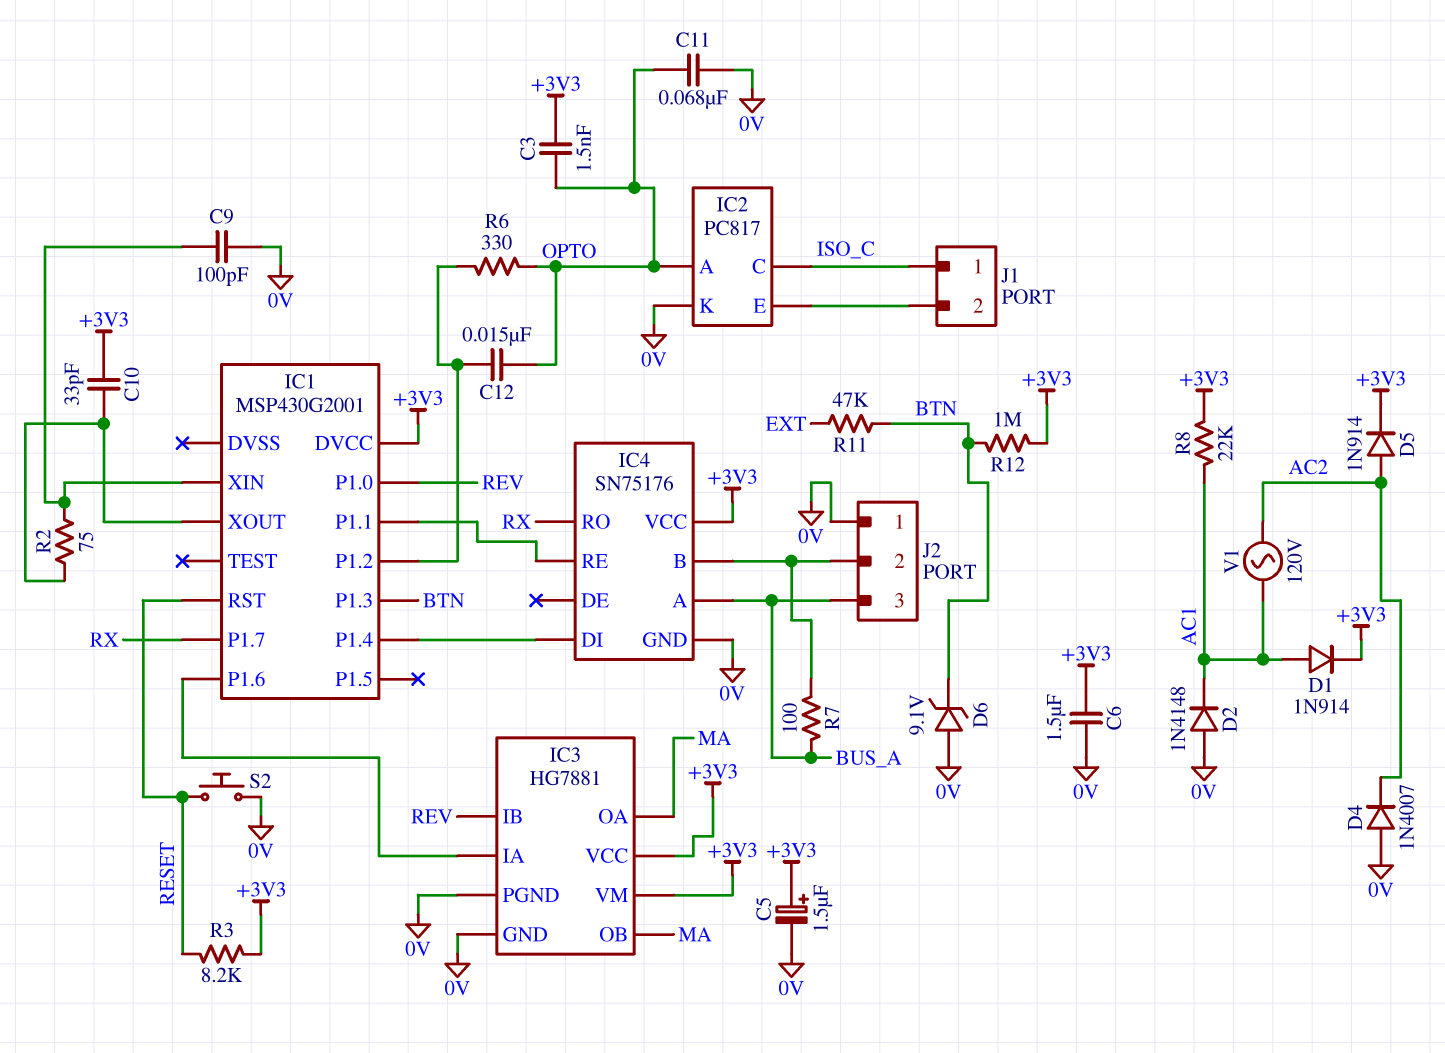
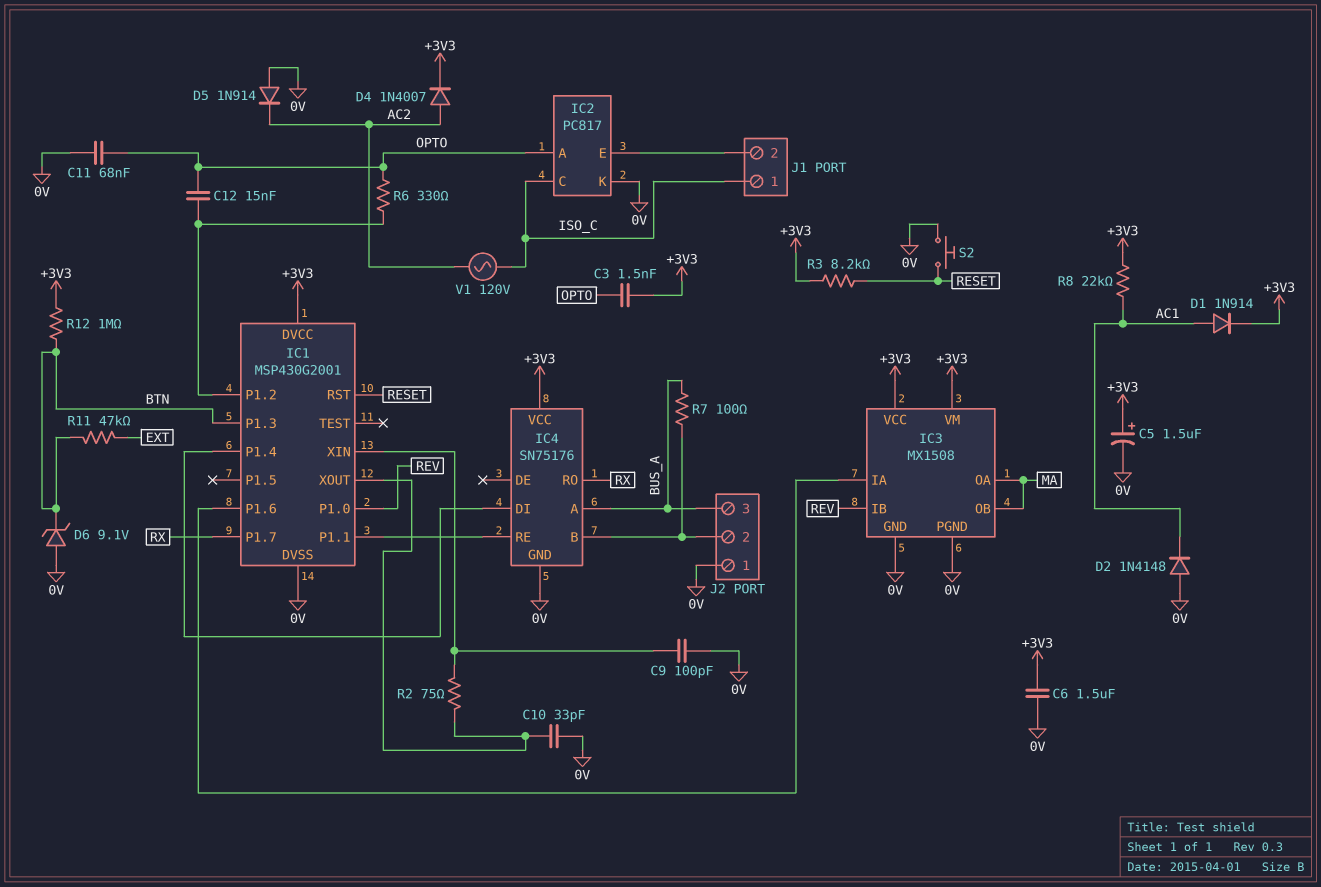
C10: 33pF (+3V3, IC1/XOUT) -> 33pF (0V, IC1/XOUT)
D4: diode 1N4007 (A 0V, K AC2) -> diode 1N4007 (A AC2, K +3V3)
D5: diode 1N914 (A AC2, K +3V3) -> diode 1N914 (A 0V, K AC2)
IC1 pin DVSS: none -> 0V
IC3: HG7881 -> MX1508
V1: AC 120V (AC1, AC2) -> AC 120V (AC2, ISO_C)

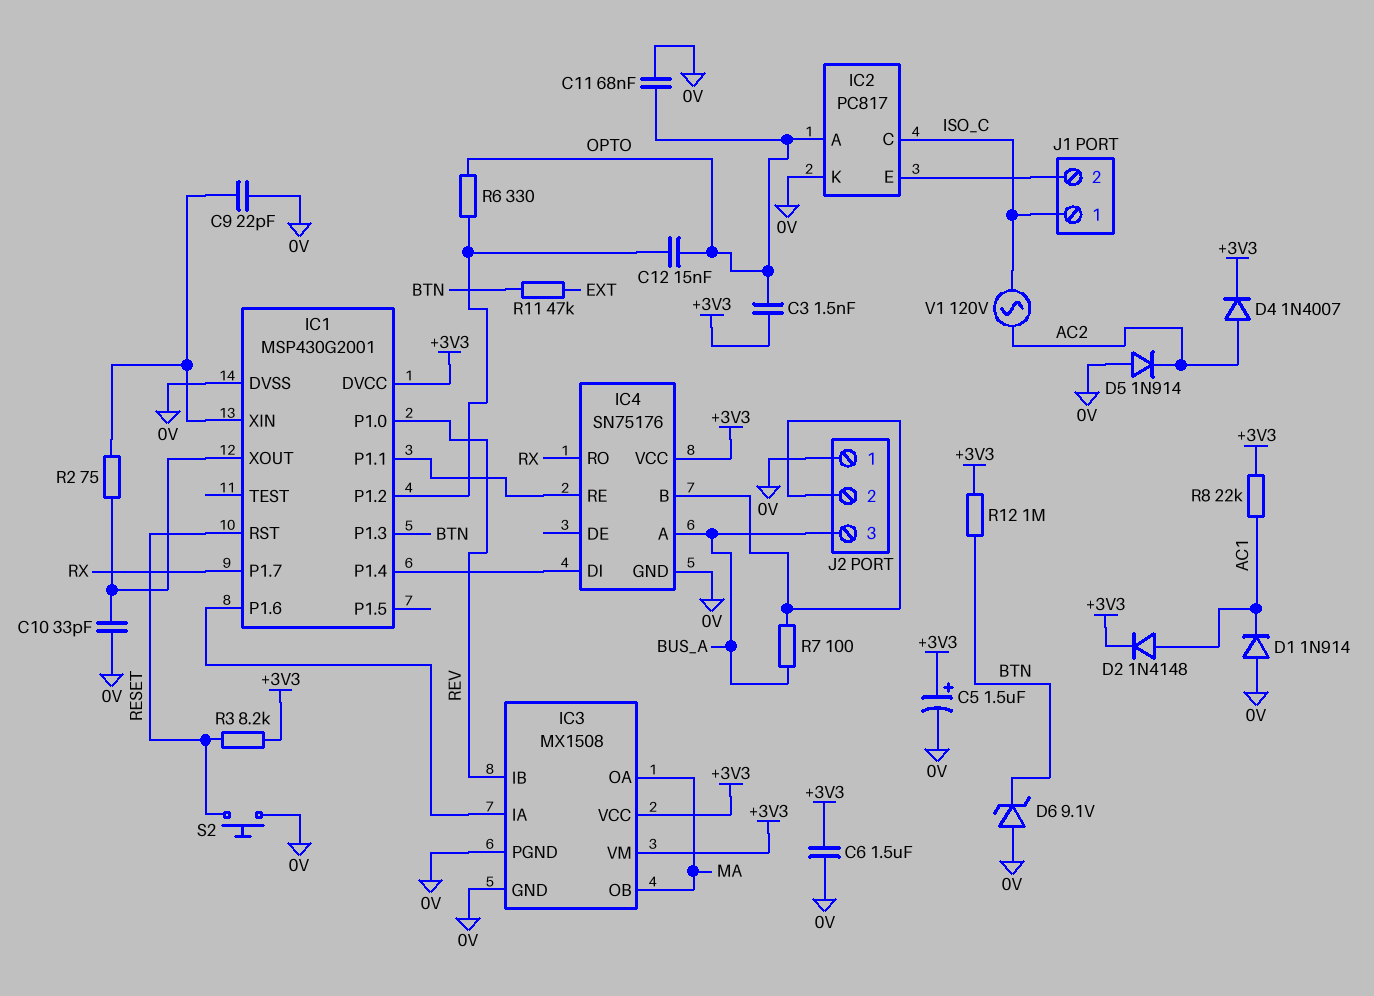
C9: 100pF (0V, IC1/XIN) -> 22pF (0V, IC1/XIN)
D1: diode 1N914 (A AC1, K +3V3) -> diode 1N914 (A 0V, K AC1)
D2: diode 1N4148 (A 0V, K AC1) -> diode 1N4148 (A AC1, K +3V3)

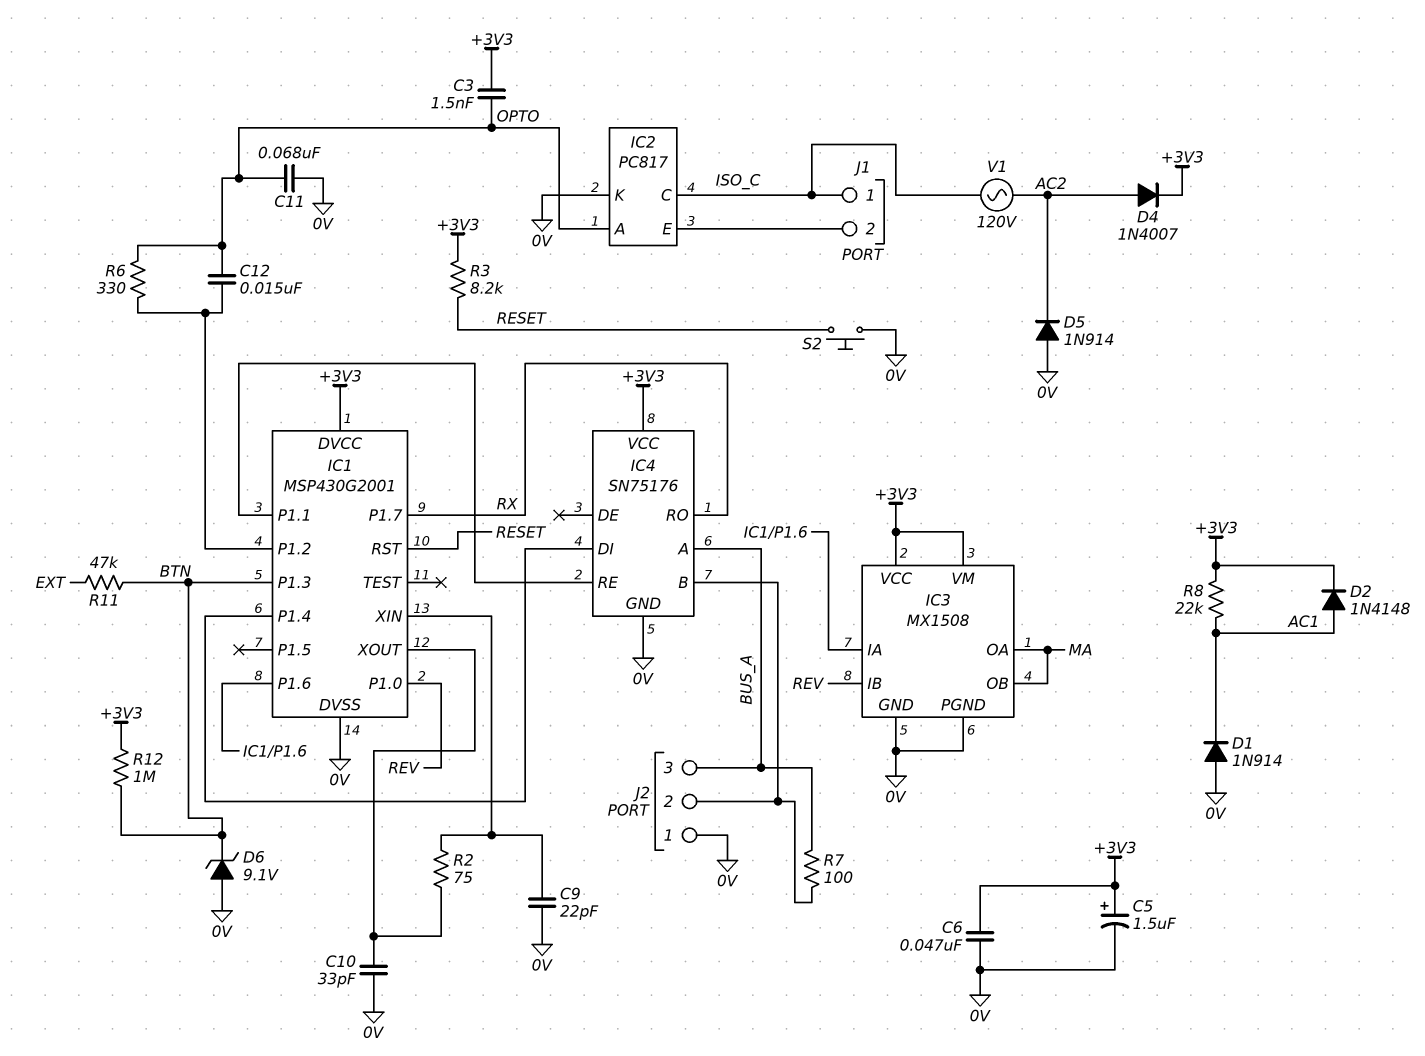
C6: 1.5uF (+3V3, 0V) -> 47nF (+3V3, 0V)

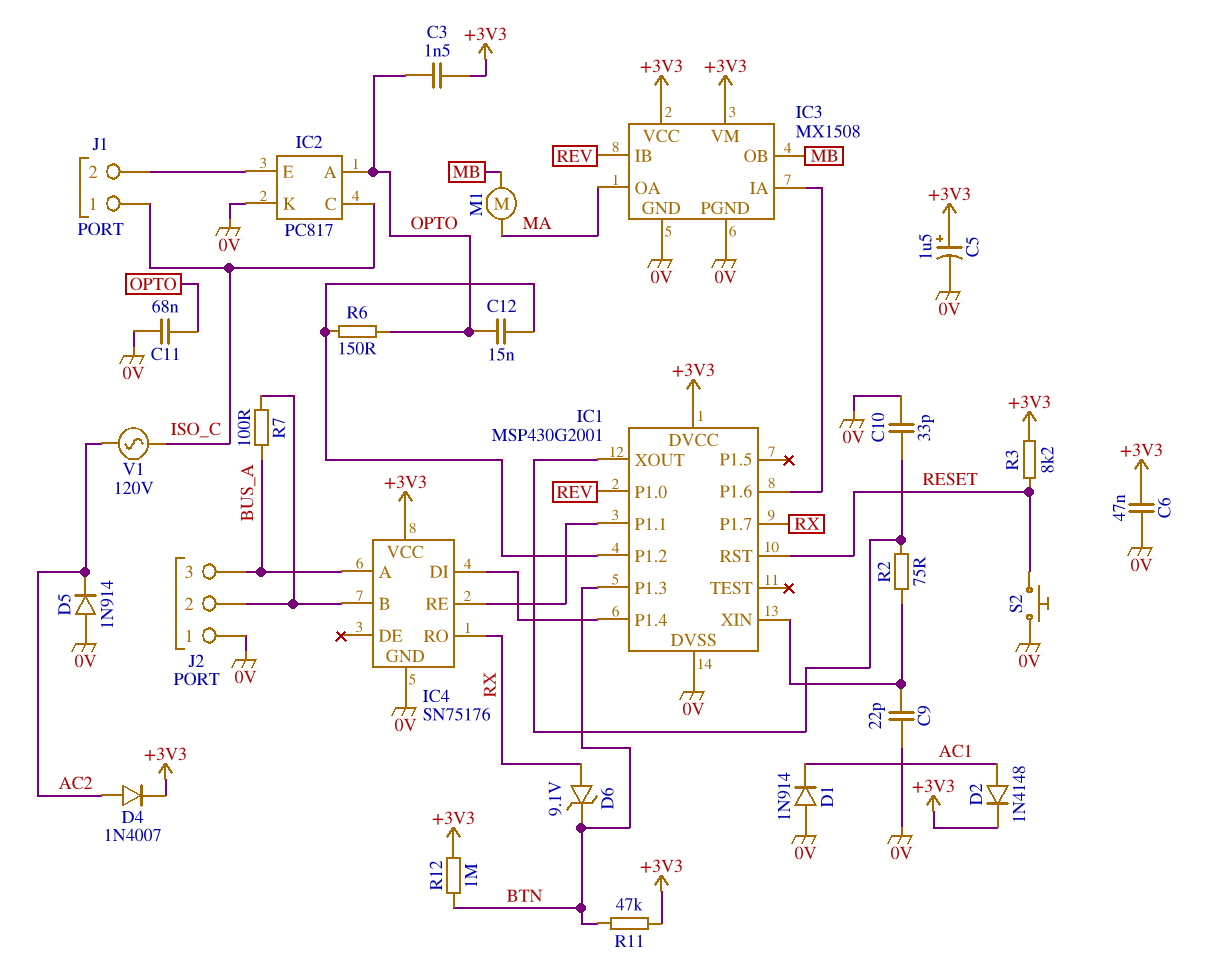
D6: zener 9.1V (A 0V, K BTN) -> zener 9.1V (A RX, K BTN)
IC3 pin OB: MA -> MB
M1: none -> motor (MA, MB)
R6: 330 (IC1/P1.2, OPTO) -> 150 (IC1/P1.2, OPTO)
R8: 22k (+3V3, AC1) -> none
R11: 47k (BTN, EXT) -> 47k (+3V3, BTN)

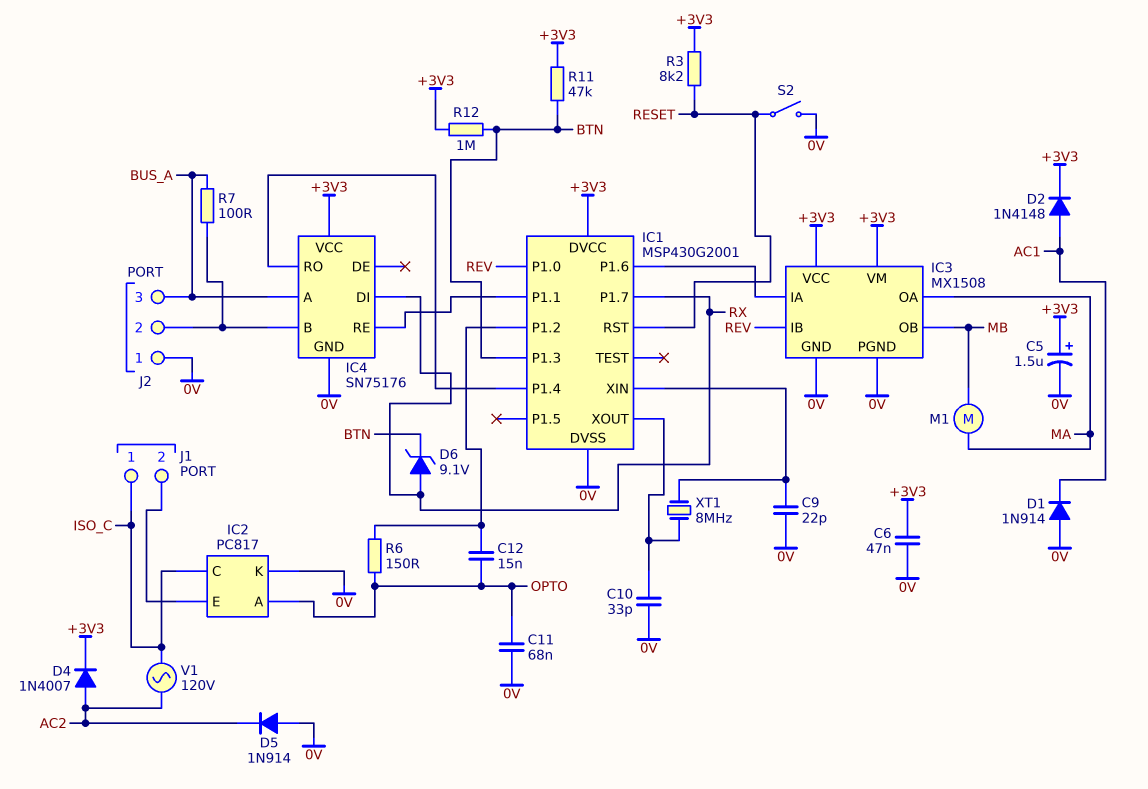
C3: 1.5nF (+3V3, OPTO) -> none
IC4 pin DI: IC1/P1.4 -> RX
IC4 pin RO: RX -> IC1/P1.4
R2: 75 (IC1/XIN, IC1/XOUT) -> none
S2: button (0V, RESET) -> switch (0V, RESET)
XT1: none -> 8MHz (IC1/XIN, IC1/XOUT)

